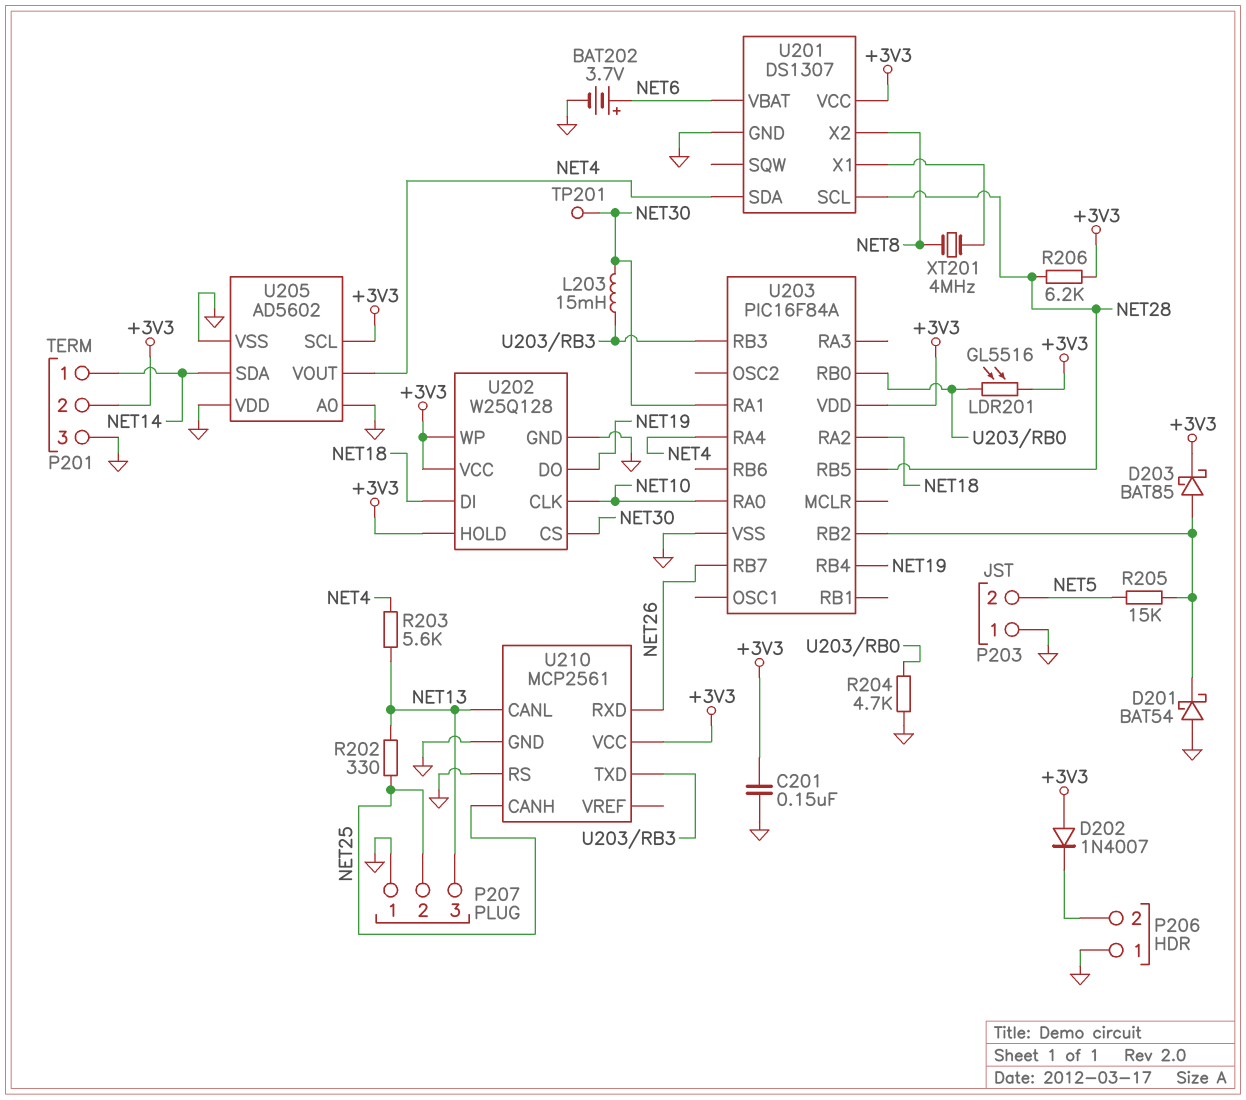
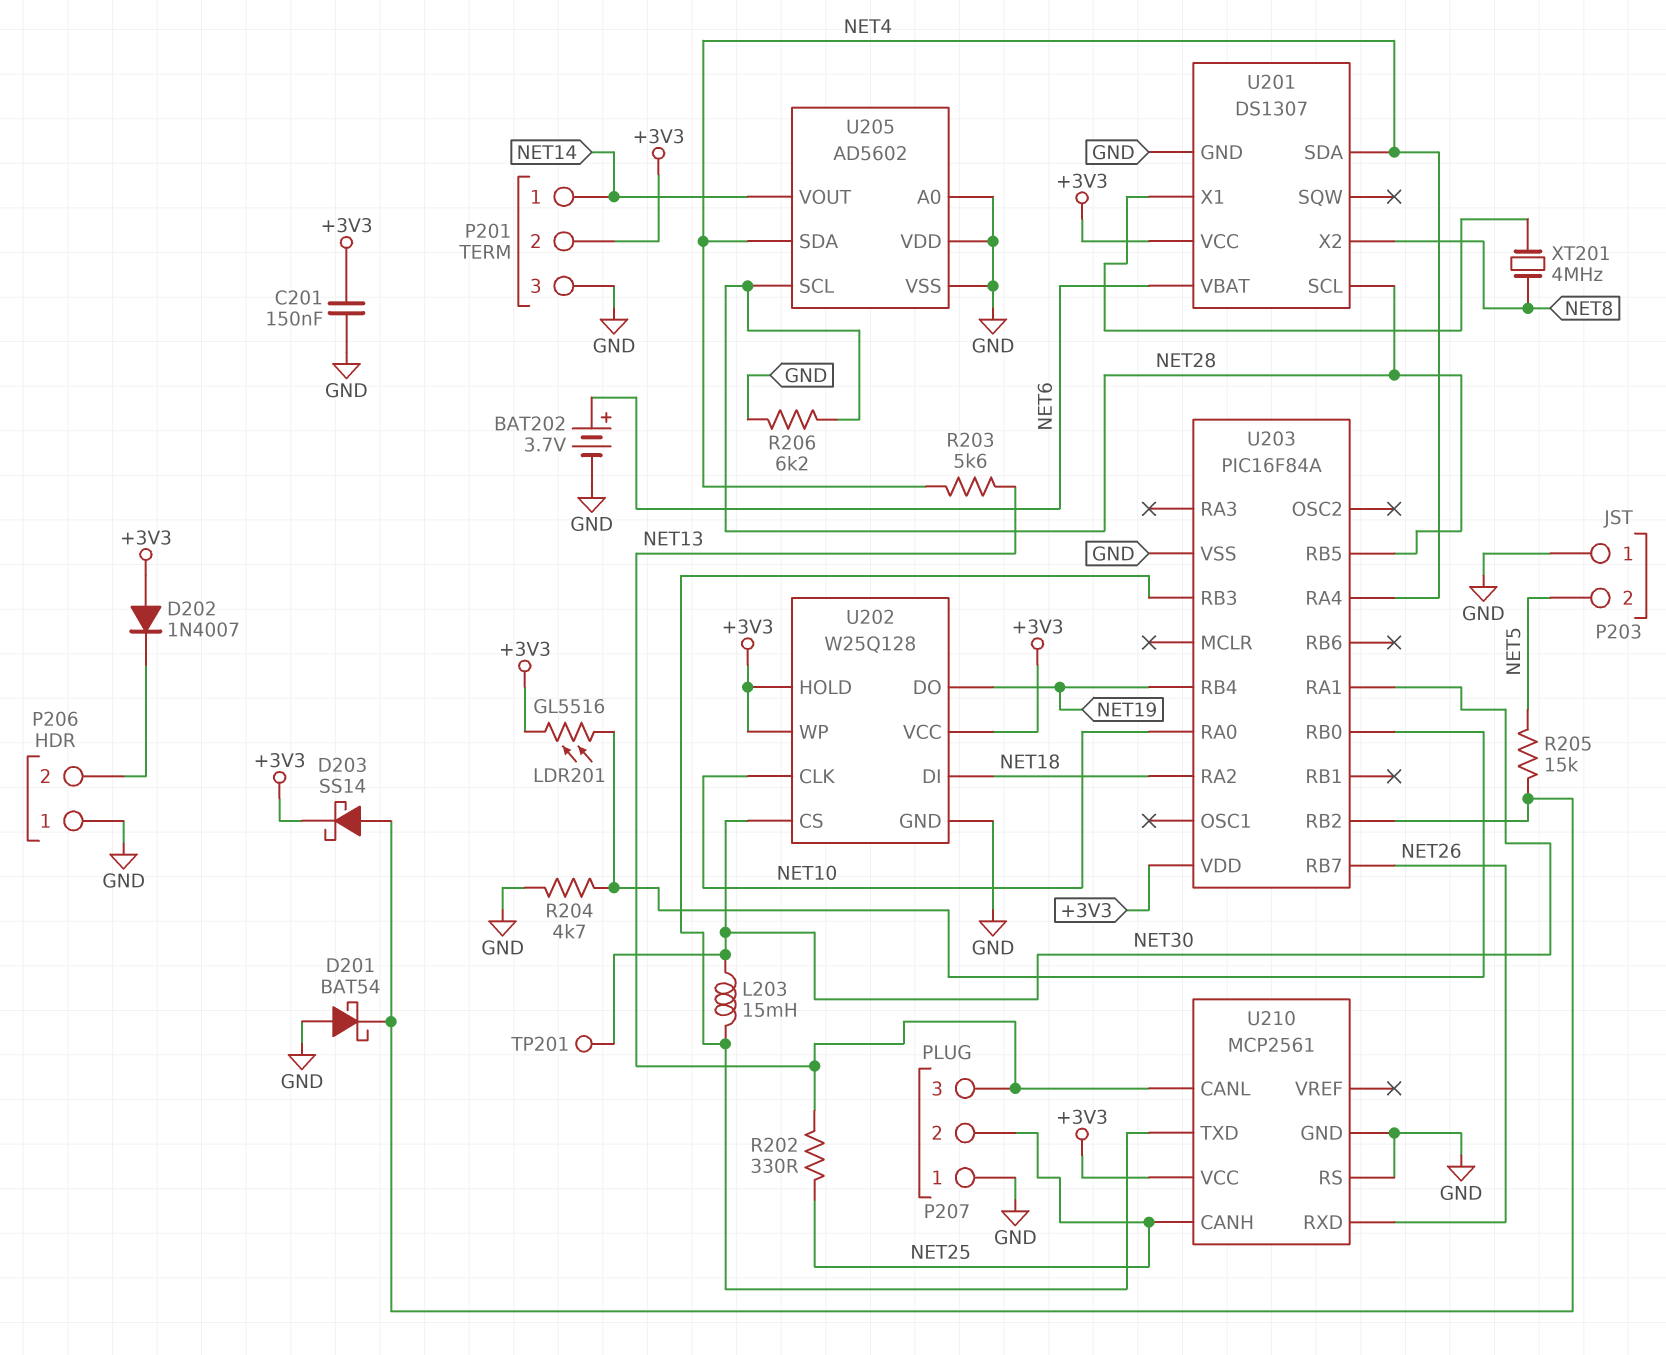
D203: schottky BAT85 (A U203/RB2, K +3V3) -> schottky SS14 (A U203/RB2, K +3V3)
R206: 6.2k (+3V3, NET28) -> 6.2k (GND, NET28)
U205 pin SCL: +3V3 -> NET28
U205 pin SDA: NET14 -> NET4
U205 pin VOUT: NET4 -> NET14

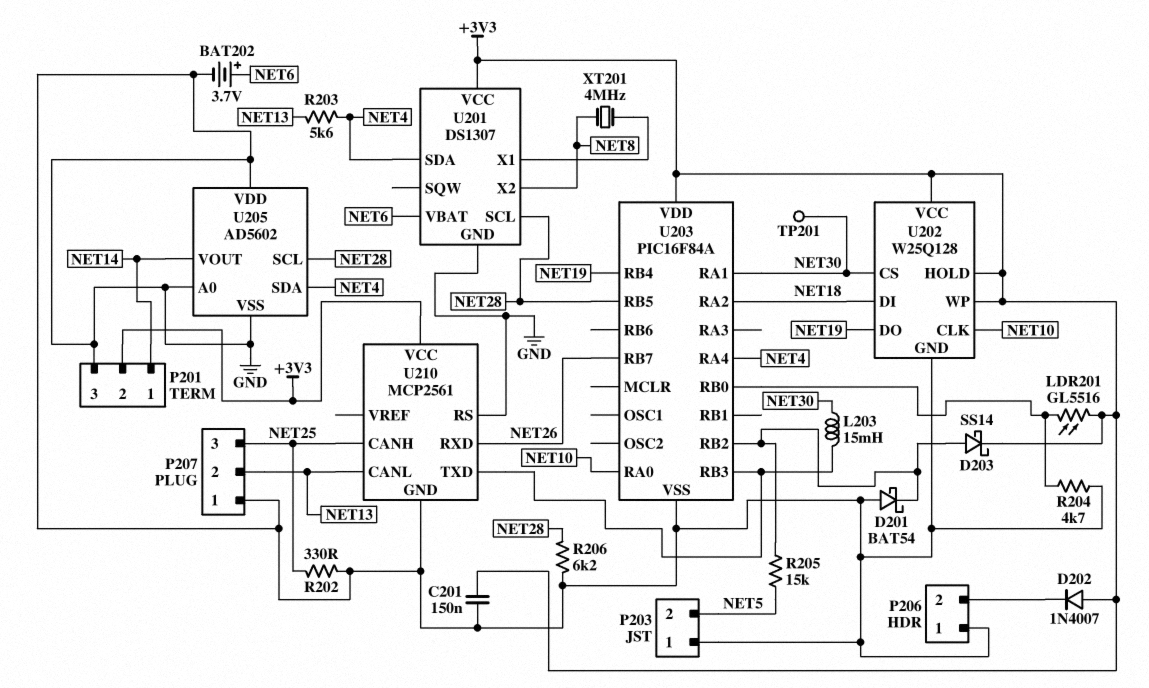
P207 pin 2: NET25 -> NET13
P207 pin 3: NET13 -> NET25
R202: 330 (NET13, NET25) -> 330 (GND, NET25)

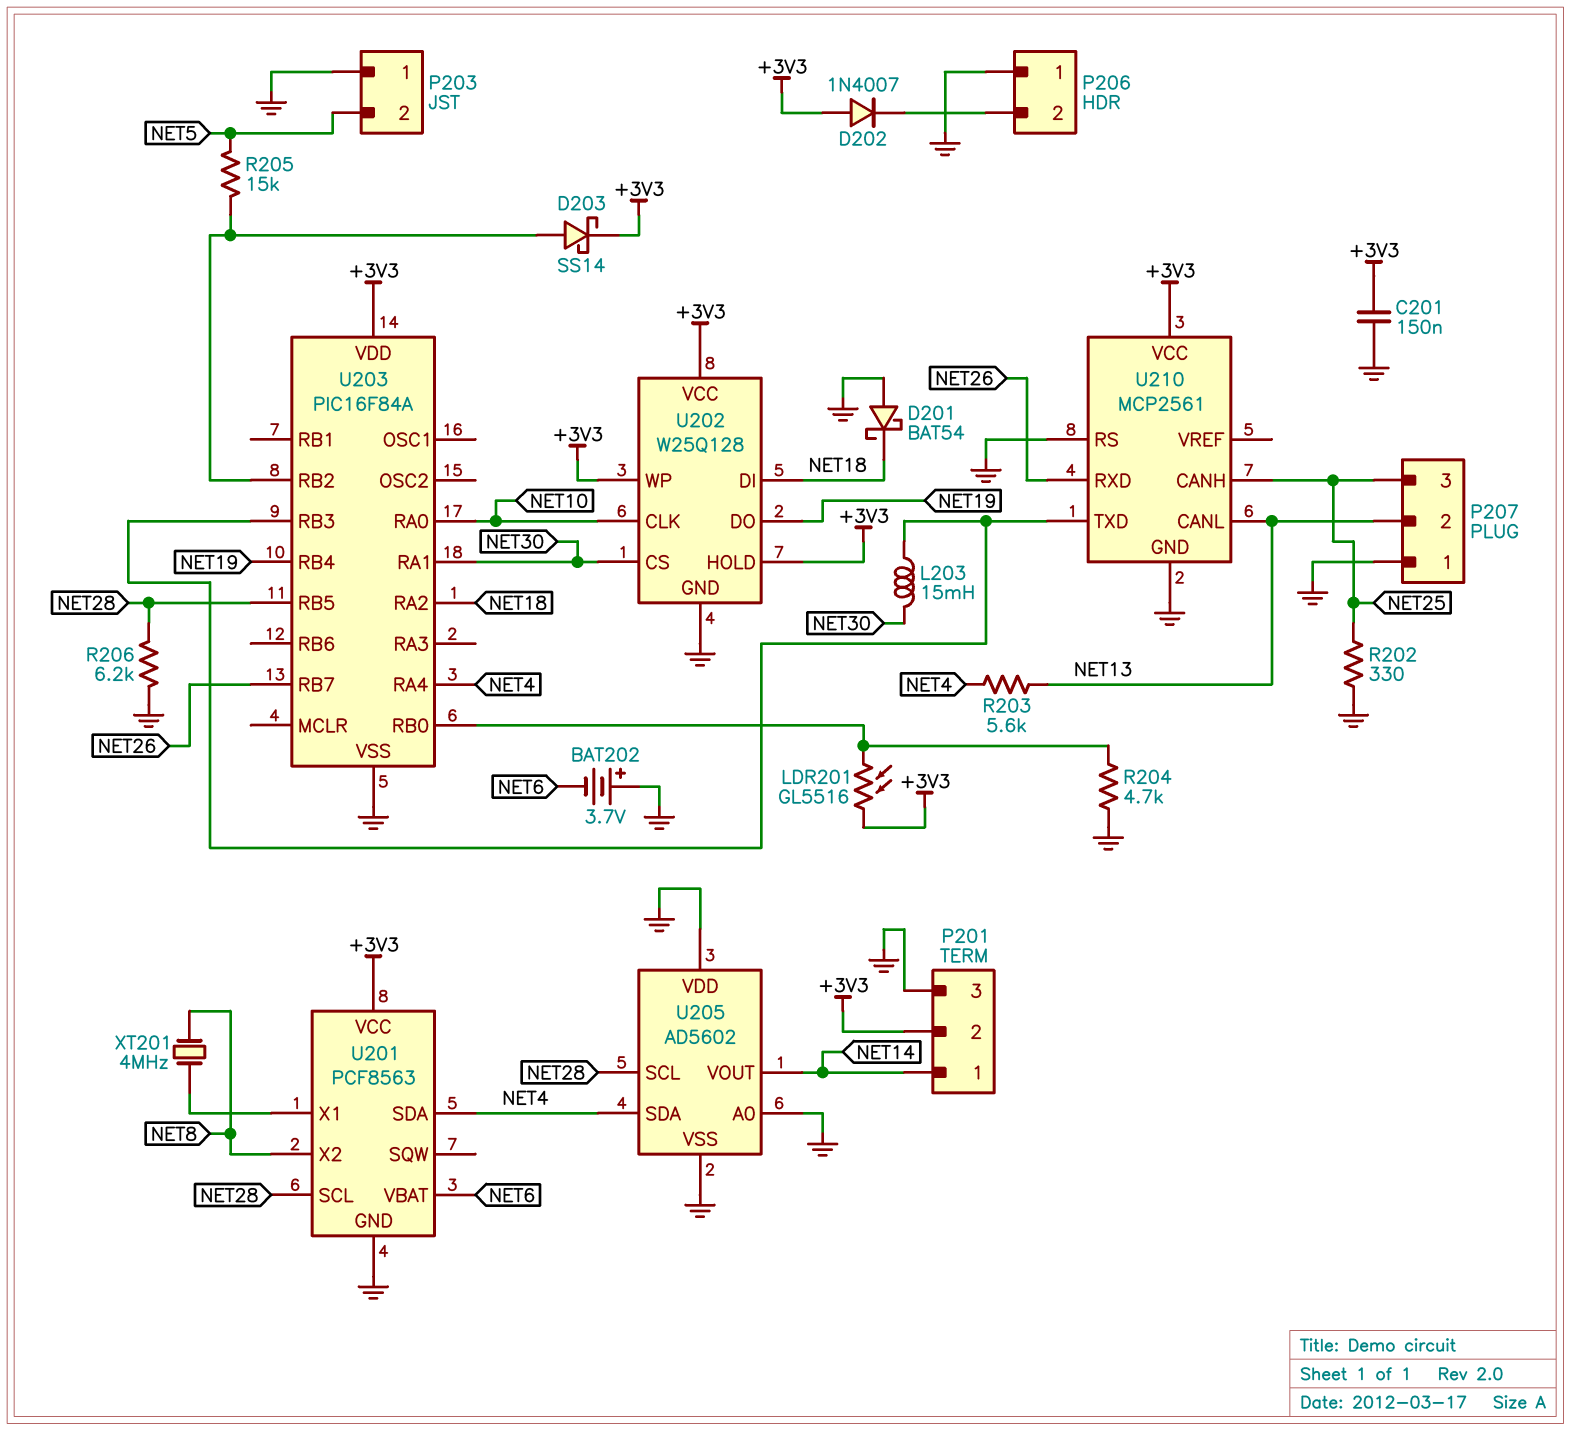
BAT202: 3.7V (plus NET6, minus GND) -> 3.7V (plus GND, minus NET6)
D201: schottky BAT54 (A GND, K U203/RB2) -> schottky BAT54 (A GND, K NET18)
TP201: test point (NET30) -> none
U201: DS1307 -> PCF8563

